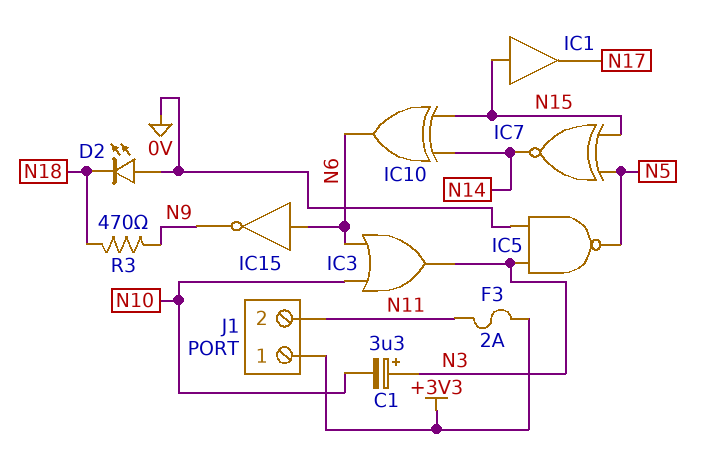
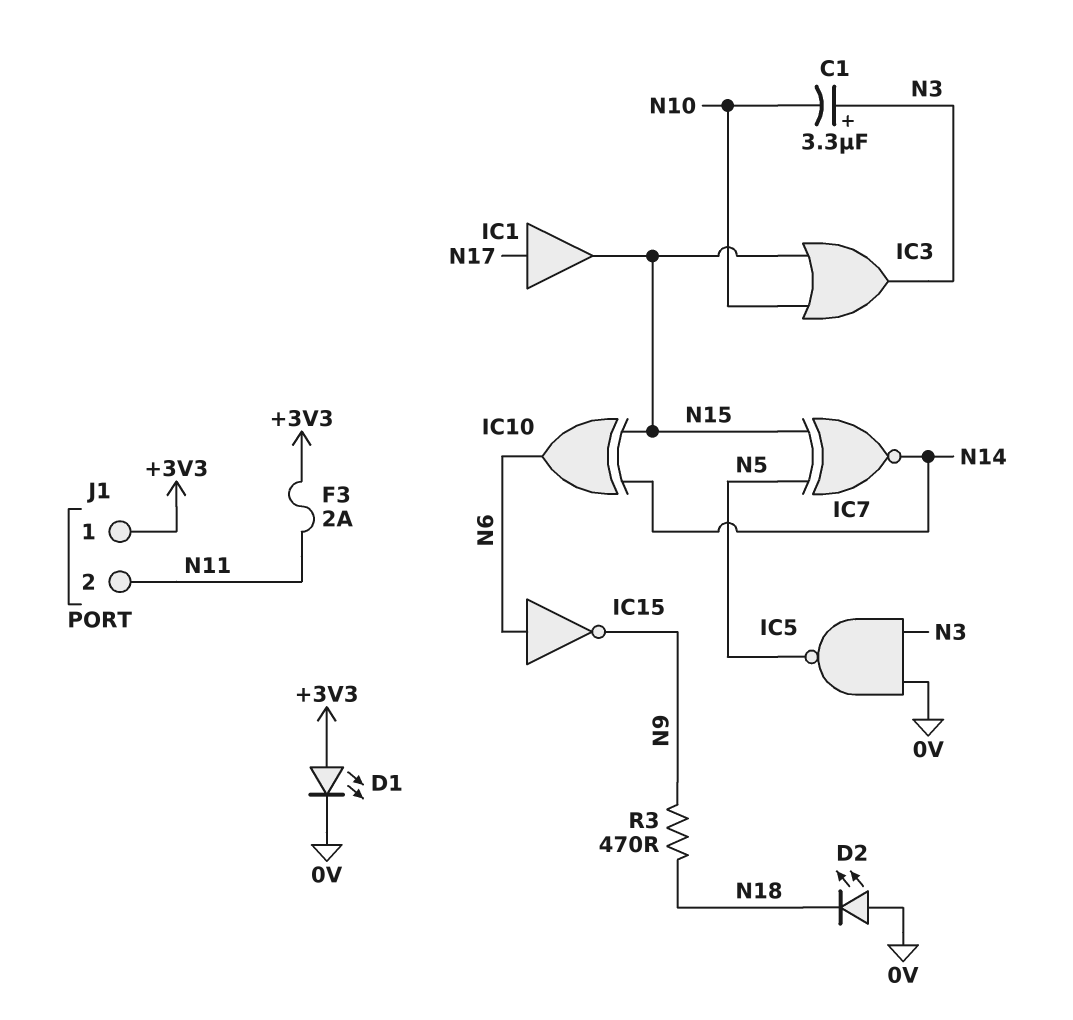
D1: none -> LED (A +3V3, K 0V)
IC1: buffer (in N15, out N17) -> buffer (in N17, out N15)
IC3: OR (in N6, in N10, out N3) -> OR (in N10, in N15, out N3)

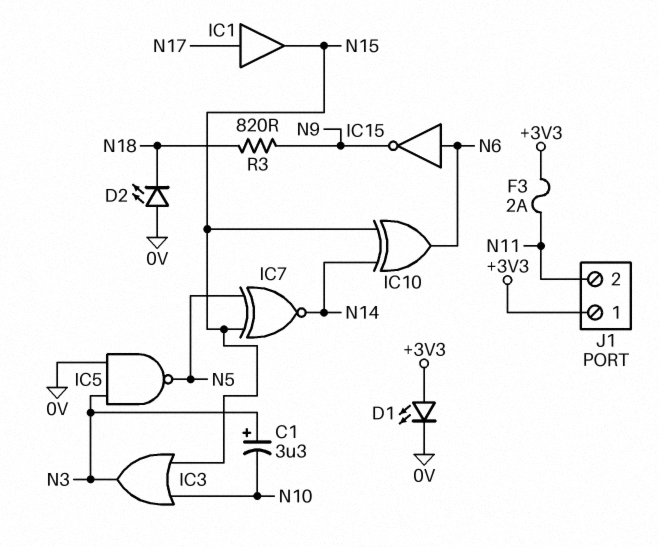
R3: 470 (N9, N18) -> 820 (N9, N18)

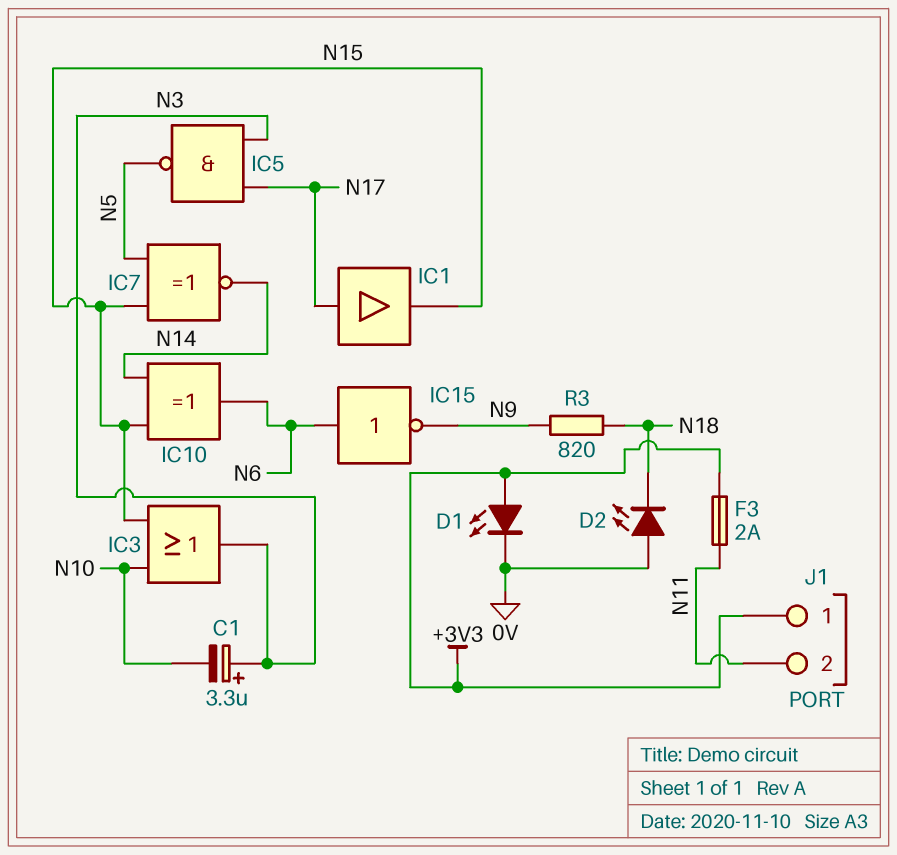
IC5: NAND (in 0V, in N3, out N5) -> NAND (in N3, in N17, out N5)

